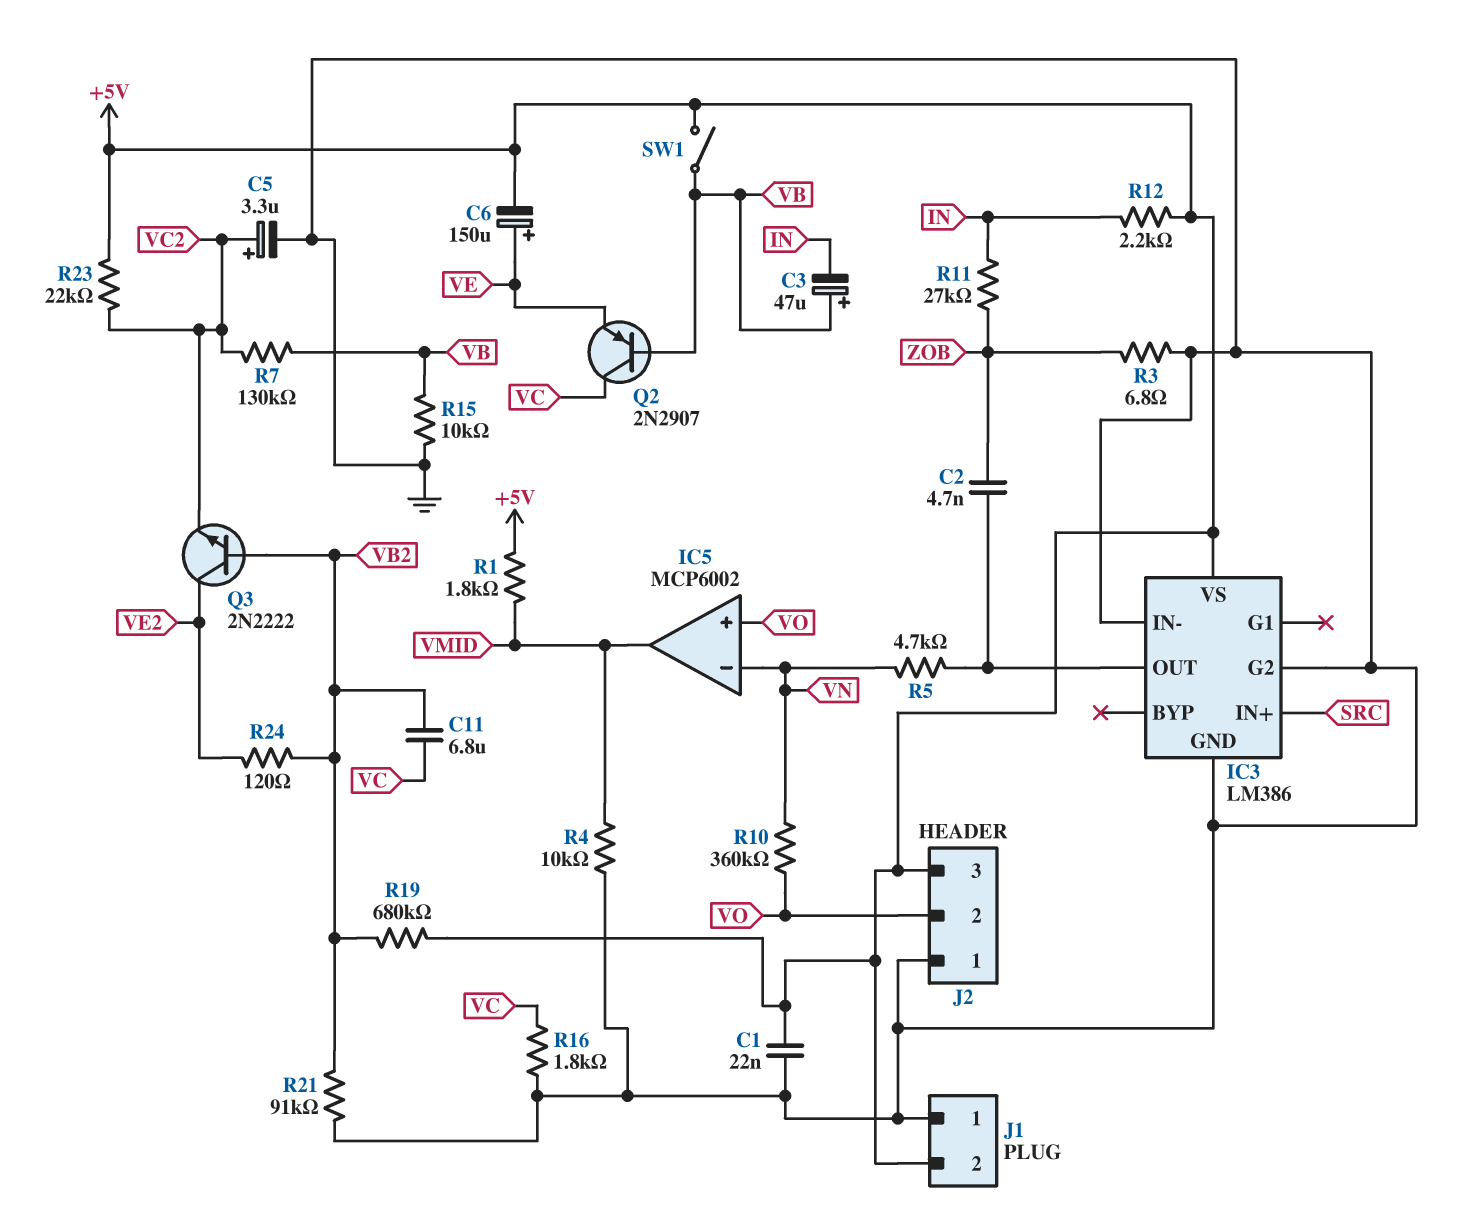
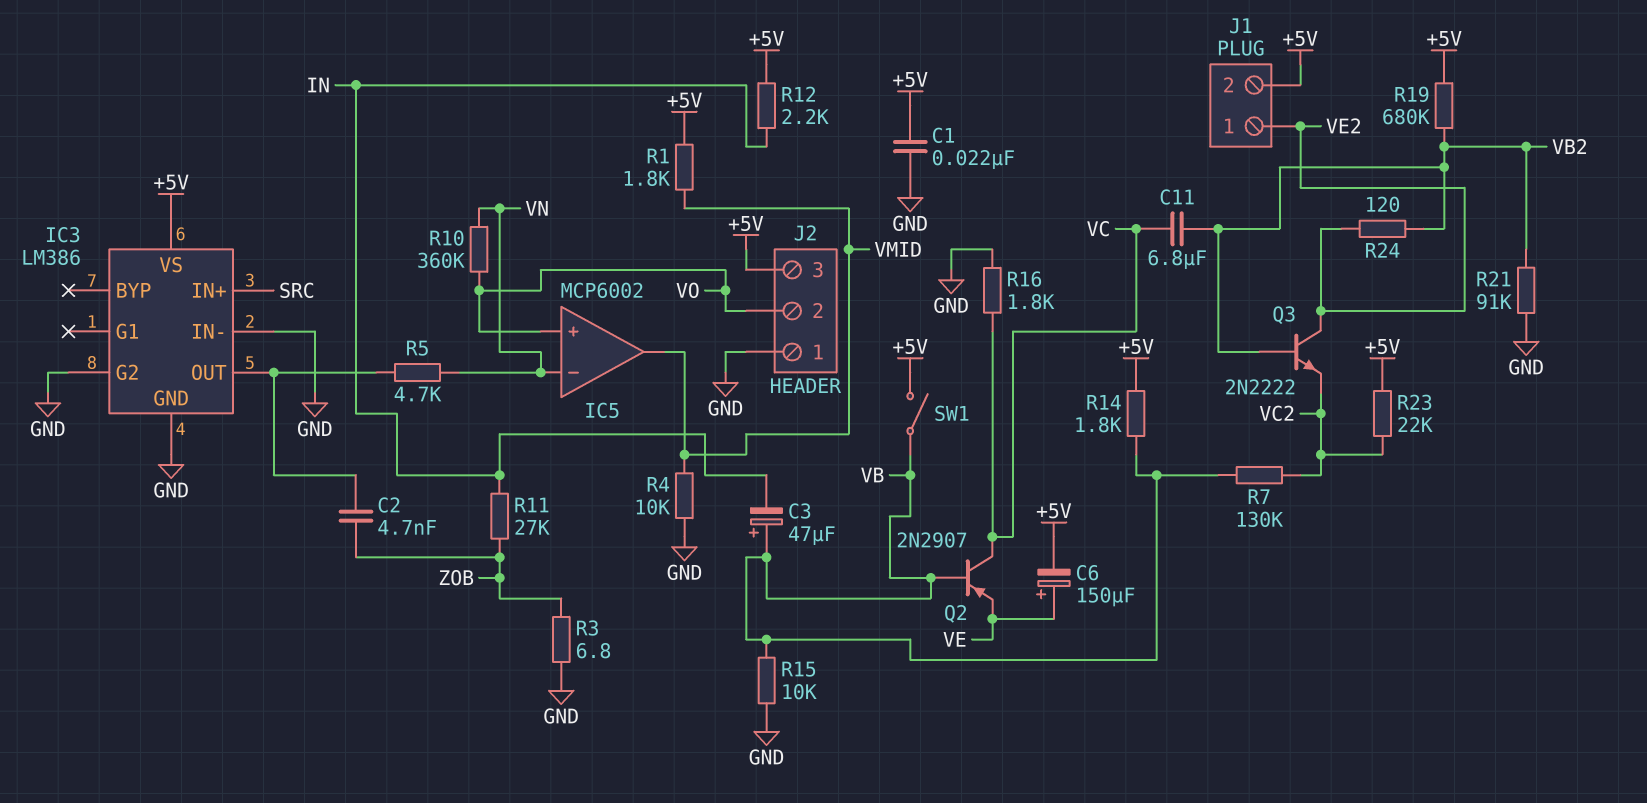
C5: 3.3uF (plus VC2, minus GND) -> none
J1 pin 1: GND -> VE2
R14: none -> 1.8k (+5V, VB)

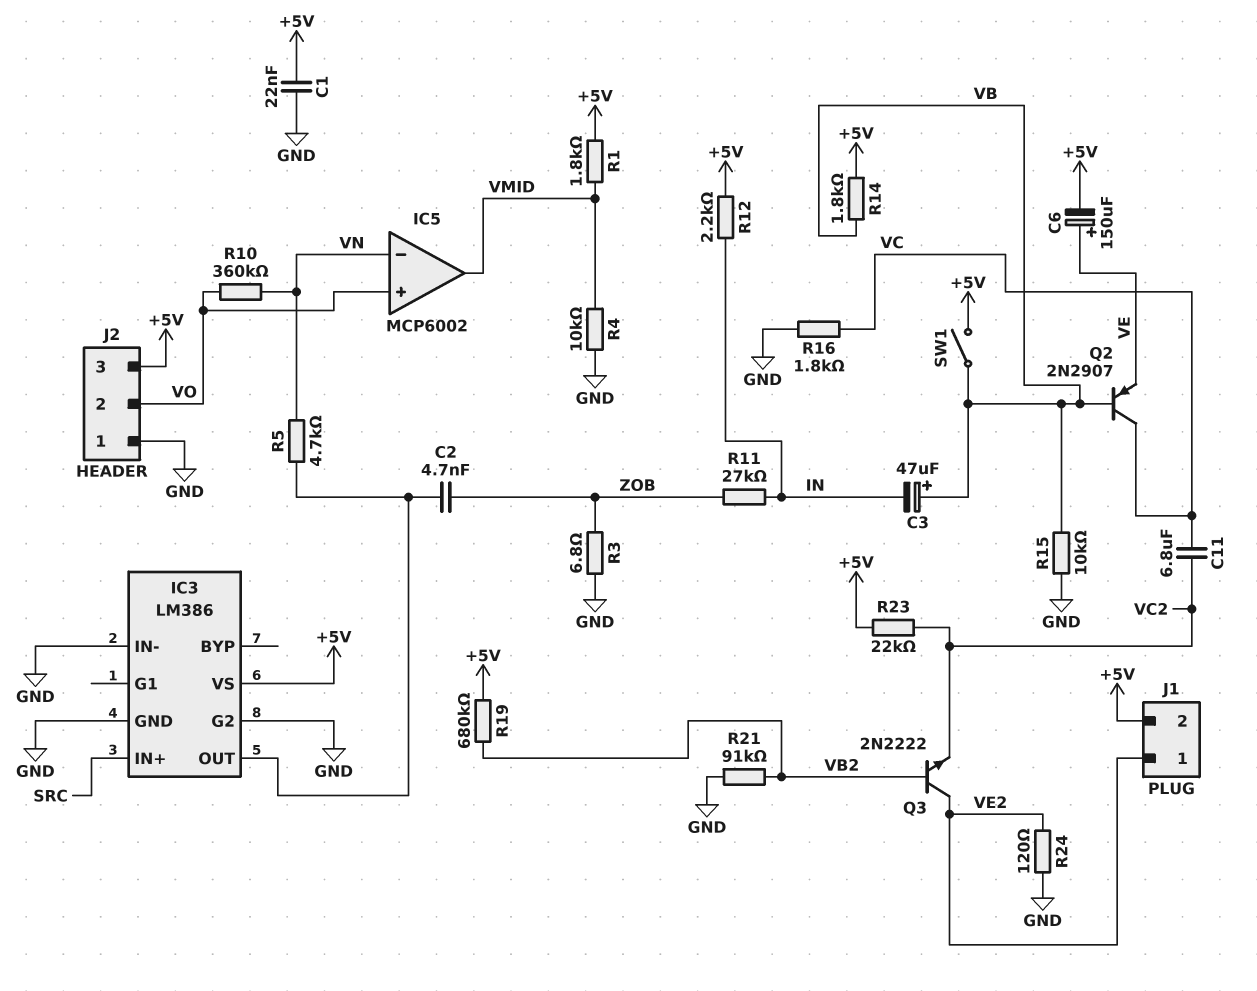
C11: 6.8uF (VB2, VC) -> 6.8uF (VC, VC2)
R7: 130k (VB, VC2) -> none
R24: 120 (VB2, VE2) -> 120 (GND, VE2)

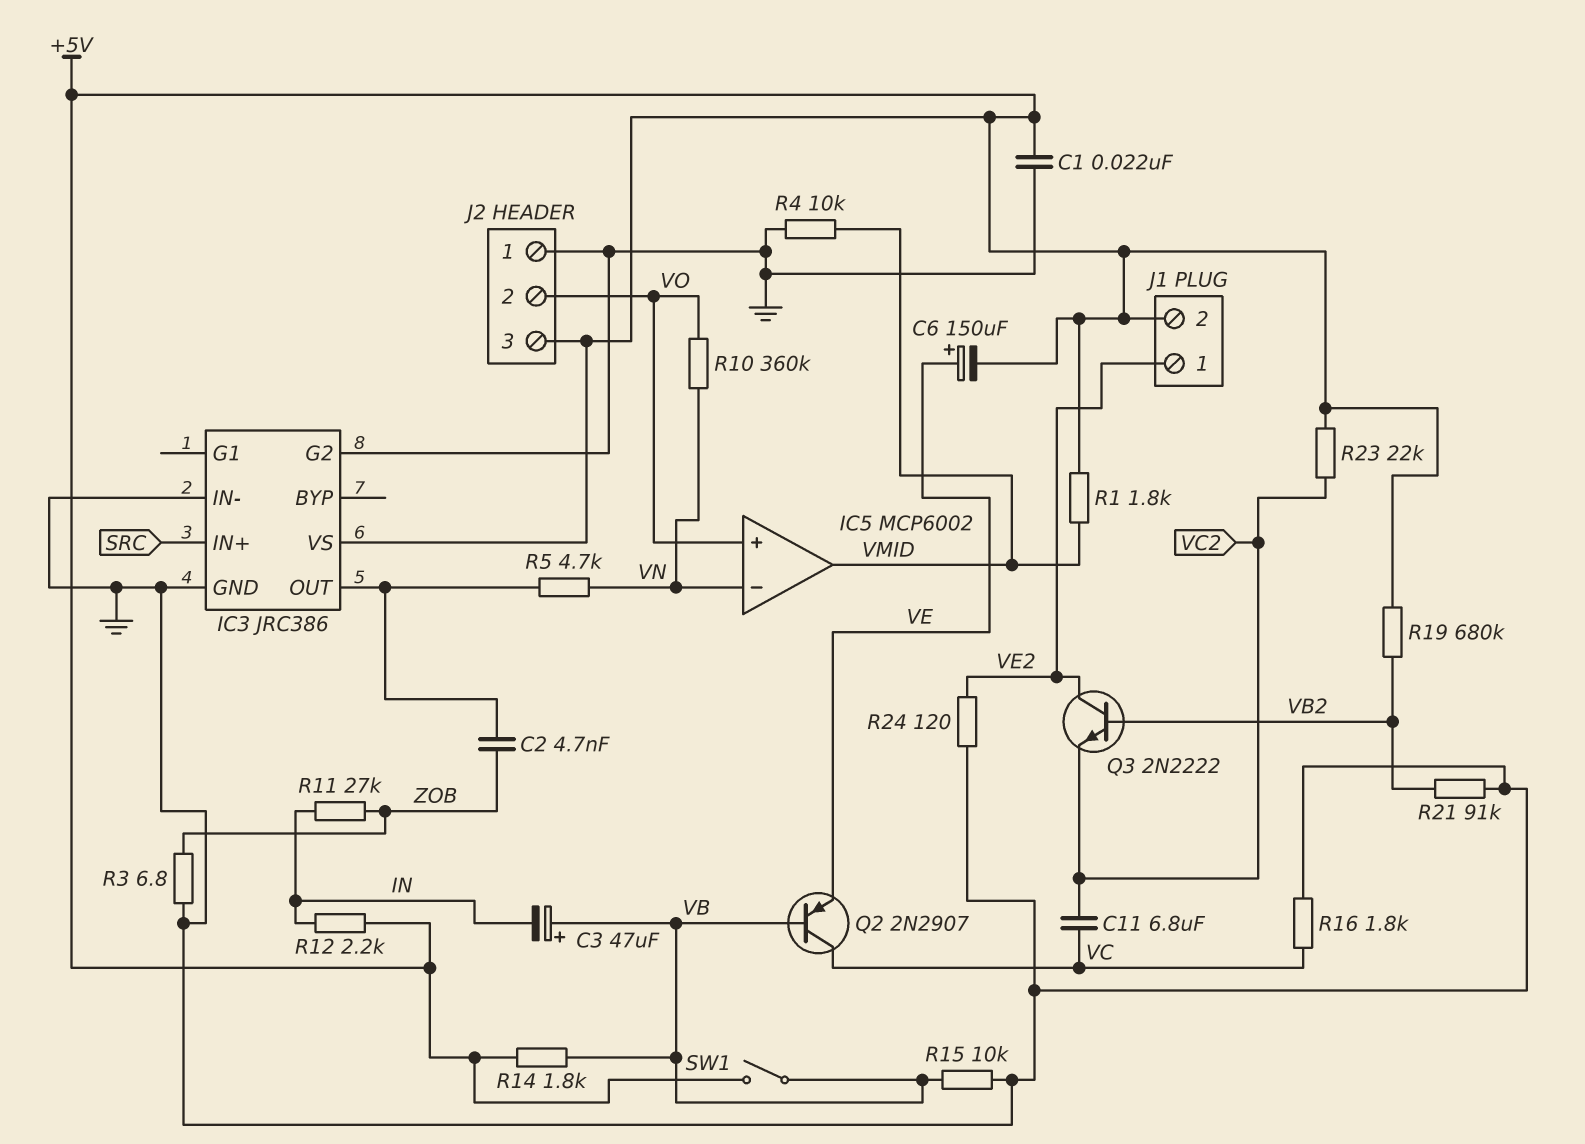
IC3: LM386 -> JRC386

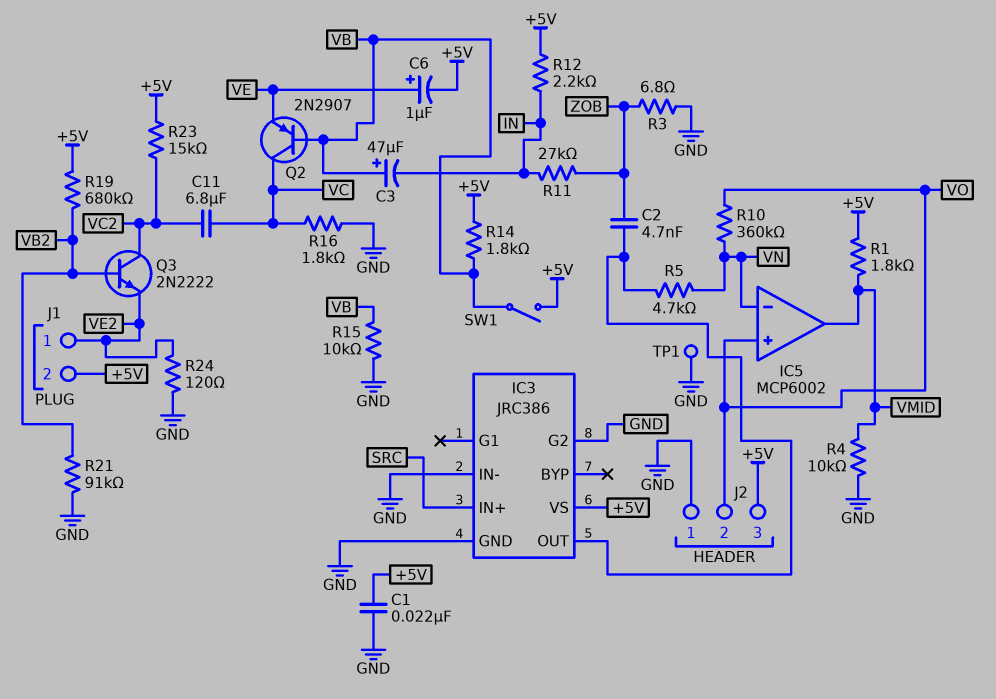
C6: 150uF (plus VE, minus +5V) -> 1uF (plus VE, minus +5V)
Q3: NPN 2N2222 (B VB2, C VE2, E VC2) -> NPN 2N2222 (B VB2, C VC2, E VE2)
R23: 22k (+5V, VC2) -> 15k (+5V, VC2)
TP1: none -> test point (GND)

